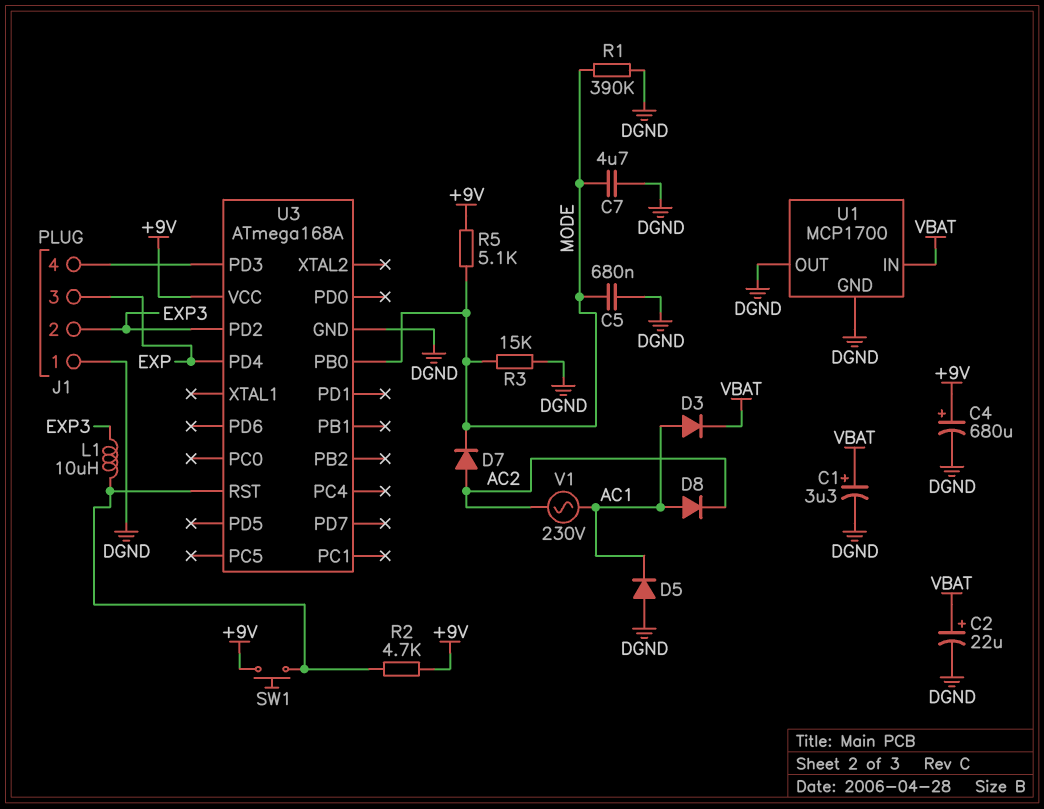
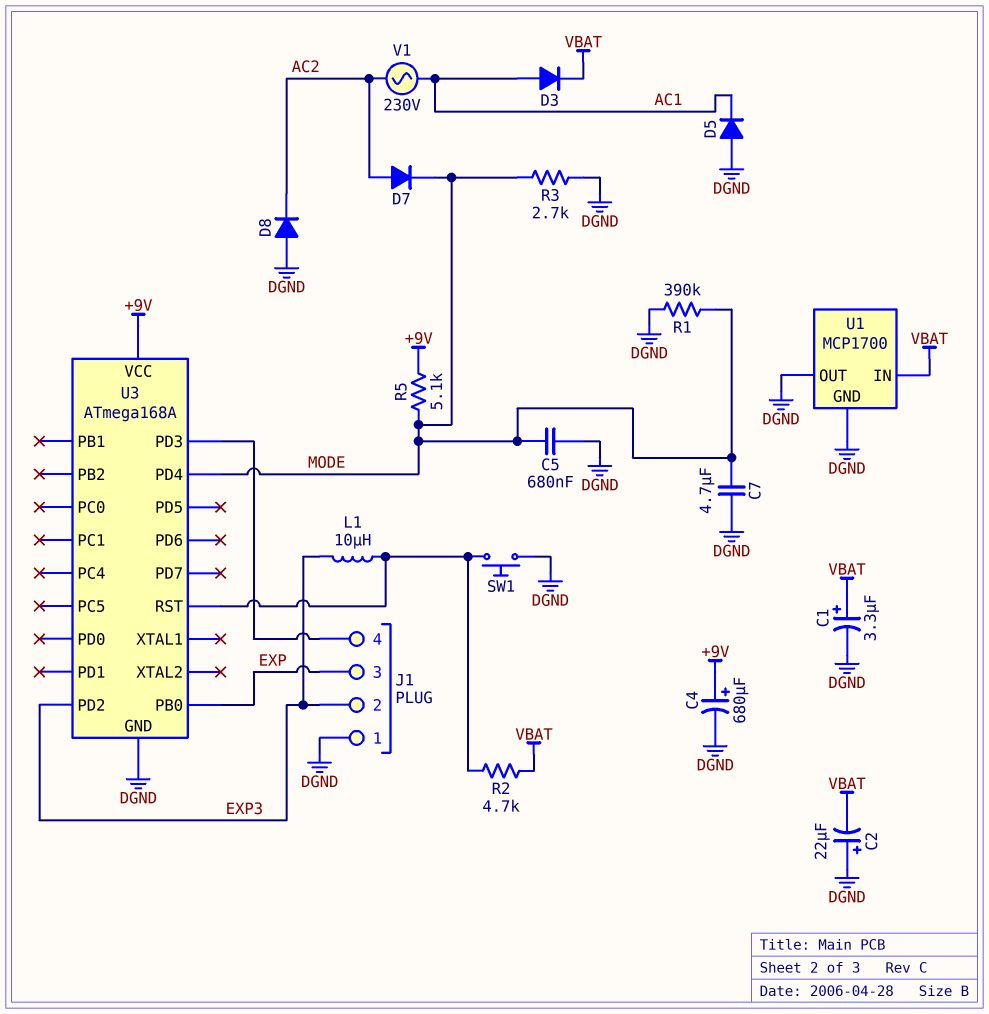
C2: 22uF (plus VBAT, minus DGND) -> 22uF (plus DGND, minus VBAT)
D8: diode (A AC1, K AC2) -> diode (A DGND, K AC2)
R2: 4.7k (+9V, U3/RST) -> 4.7k (U3/RST, VBAT)
R3: 15k (DGND, MODE) -> 2.7k (DGND, MODE)
SW1: button (+9V, U3/RST) -> button (DGND, U3/RST)
U3 pin PB0: MODE -> EXP
U3 pin PD4: EXP -> MODE

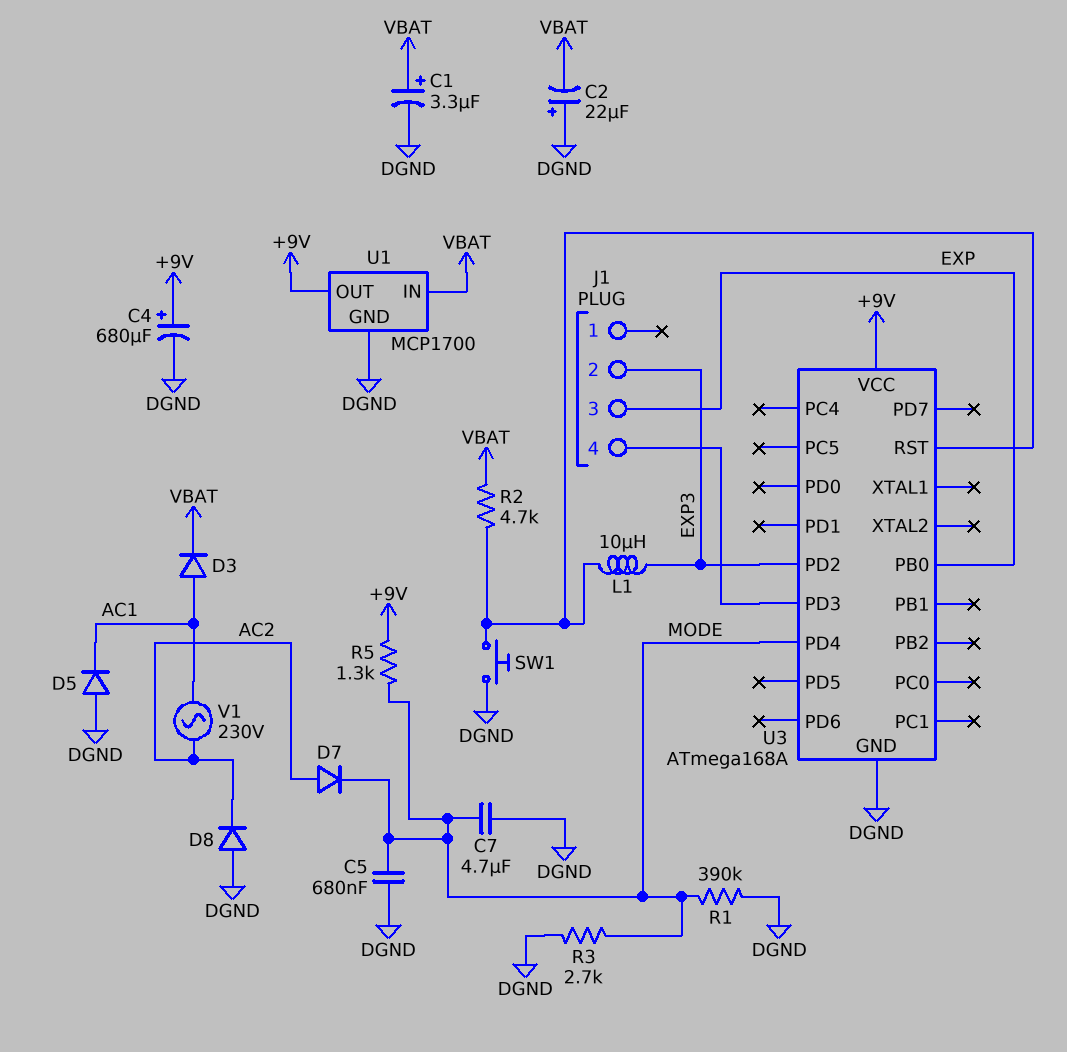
J1 pin 1: DGND -> none
R5: 5.1k (+9V, MODE) -> 1.3k (+9V, MODE)
U1 pin OUT: DGND -> +9V

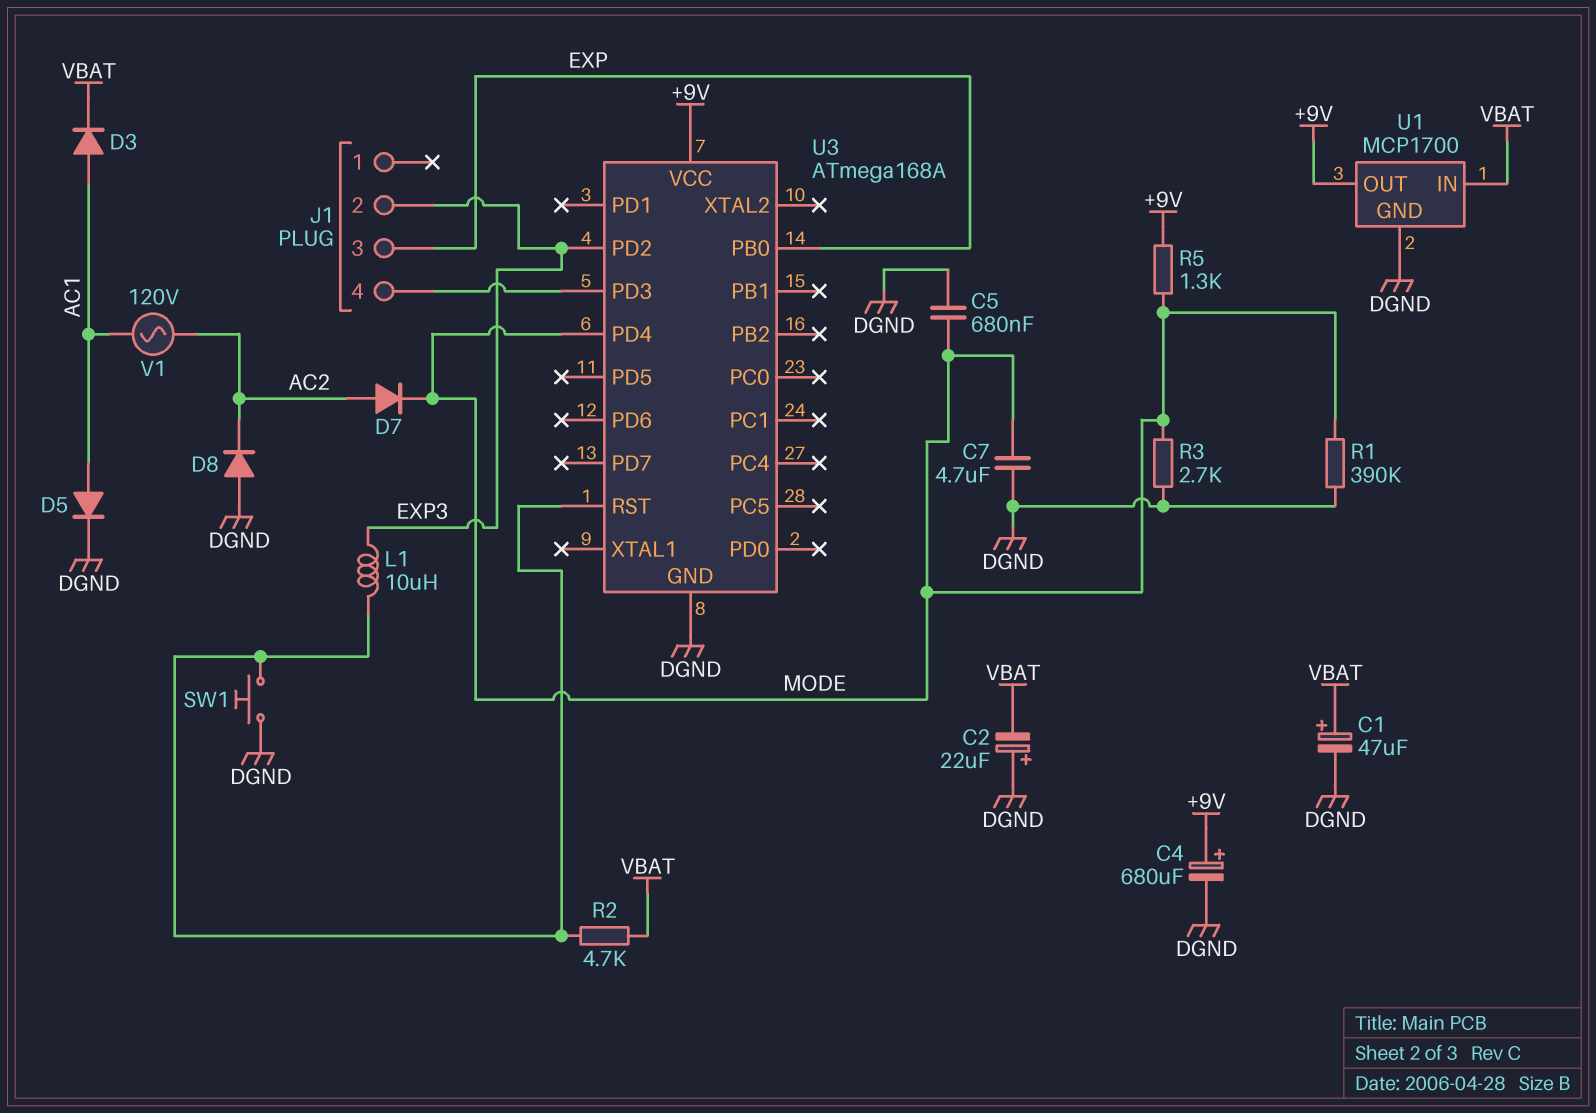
C1: 3.3uF (plus VBAT, minus DGND) -> 47uF (plus VBAT, minus DGND)
D5: diode (A DGND, K AC1) -> diode (A AC1, K DGND)
V1: AC 230V (AC1, AC2) -> AC 120V (AC1, AC2)

